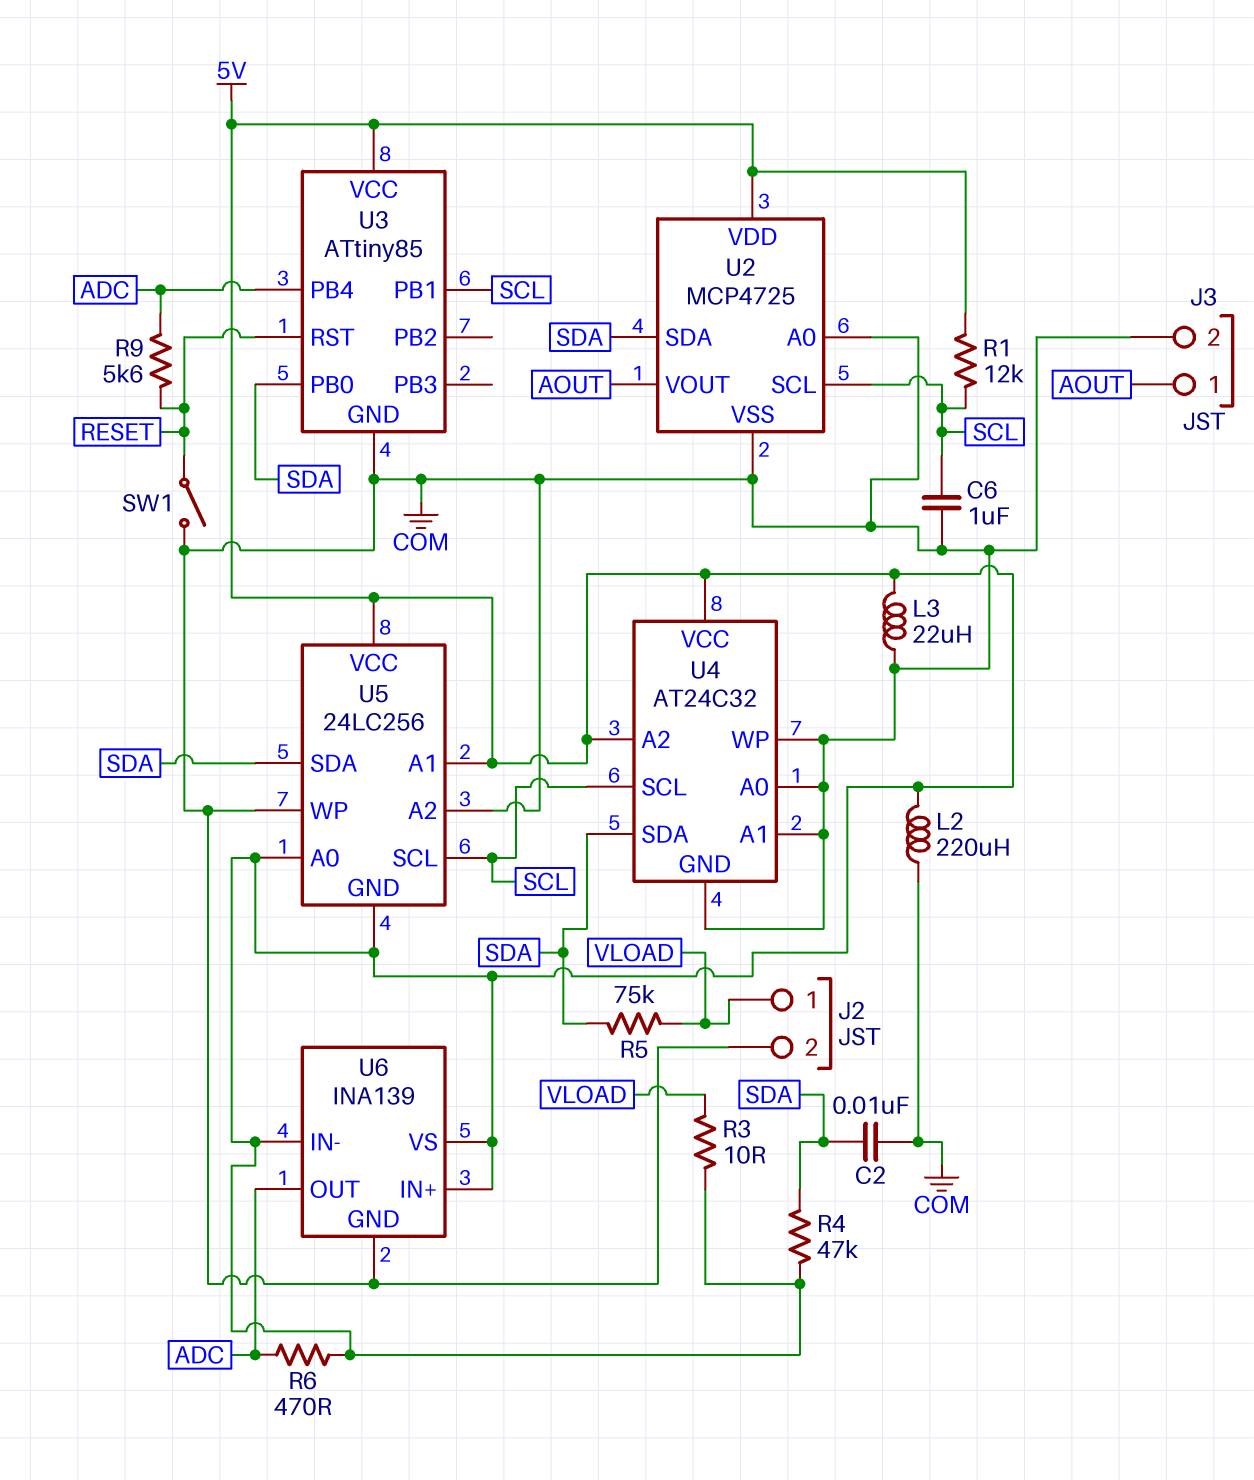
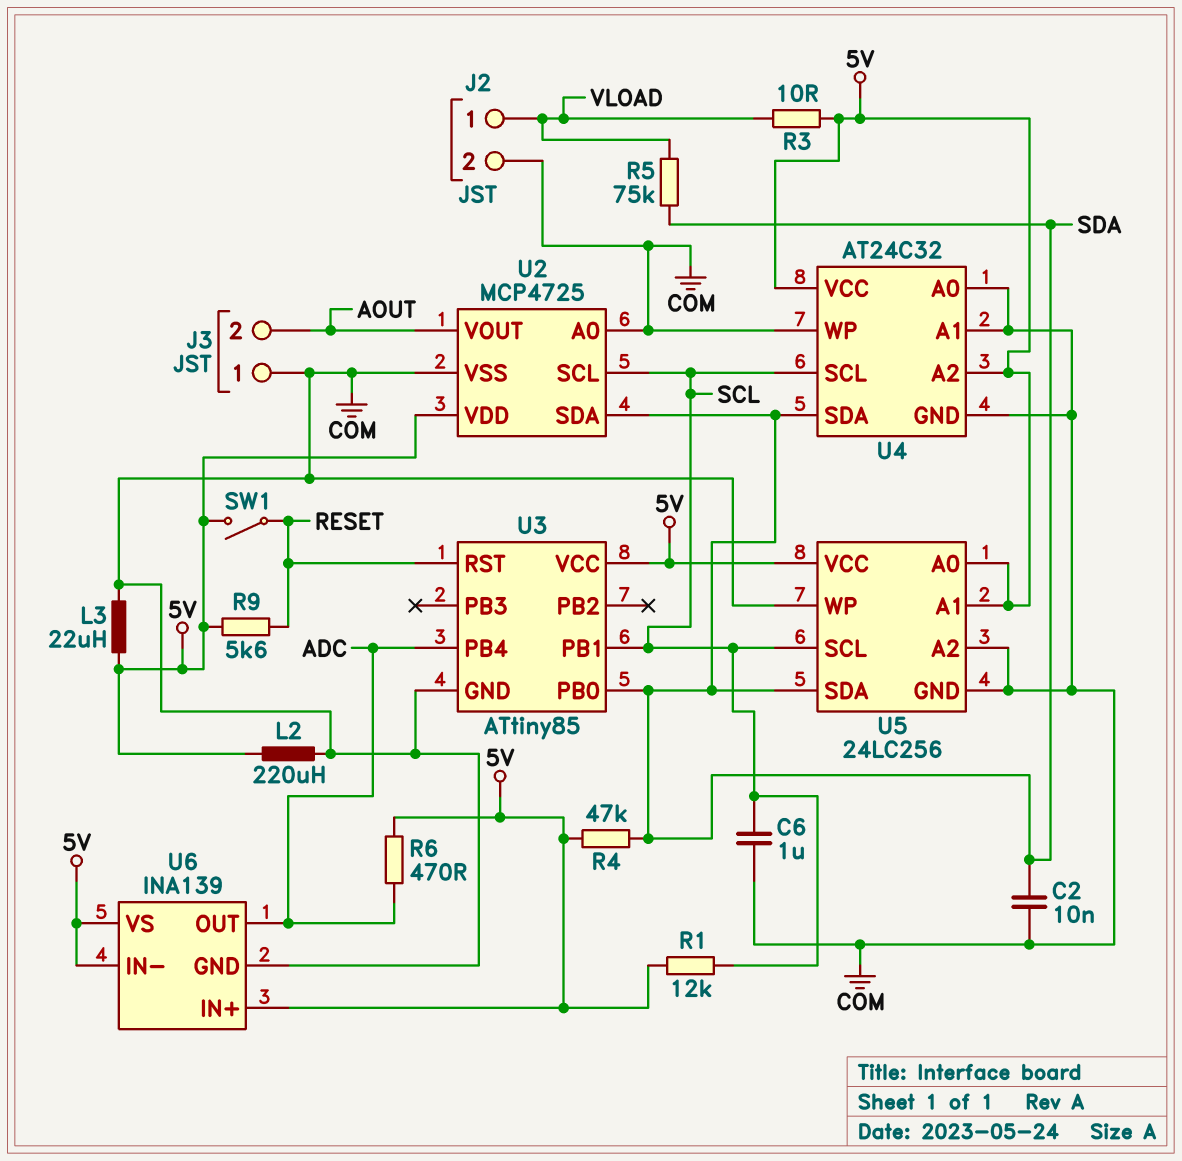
J3 pin 1: AOUT -> COM
J3 pin 2: COM -> AOUT
R9: 5.6k (ADC, RESET) -> 5.6k (5V, RESET)
SW1: switch (COM, RESET) -> switch (5V, RESET)
U5 pin GND: 5V -> COM

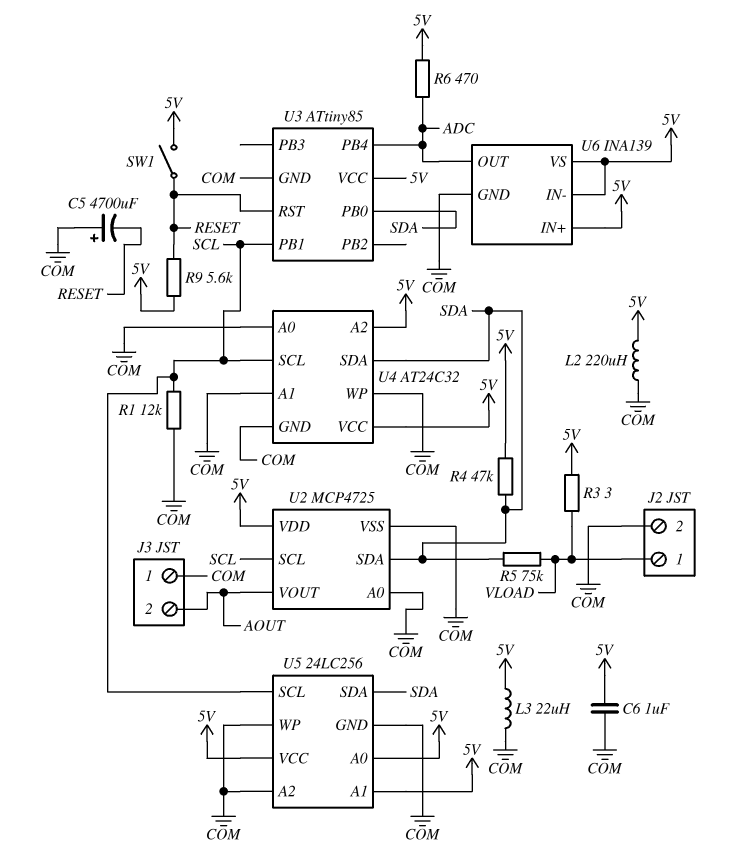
C2: 10nF (COM, SDA) -> none
C5: none -> 4700uF (plus COM, minus RESET)
C6: 1uF (COM, SCL) -> 1uF (5V, COM)
R1: 12k (5V, SCL) -> 12k (COM, SCL)
R3: 10 (5V, VLOAD) -> 3 (5V, VLOAD)

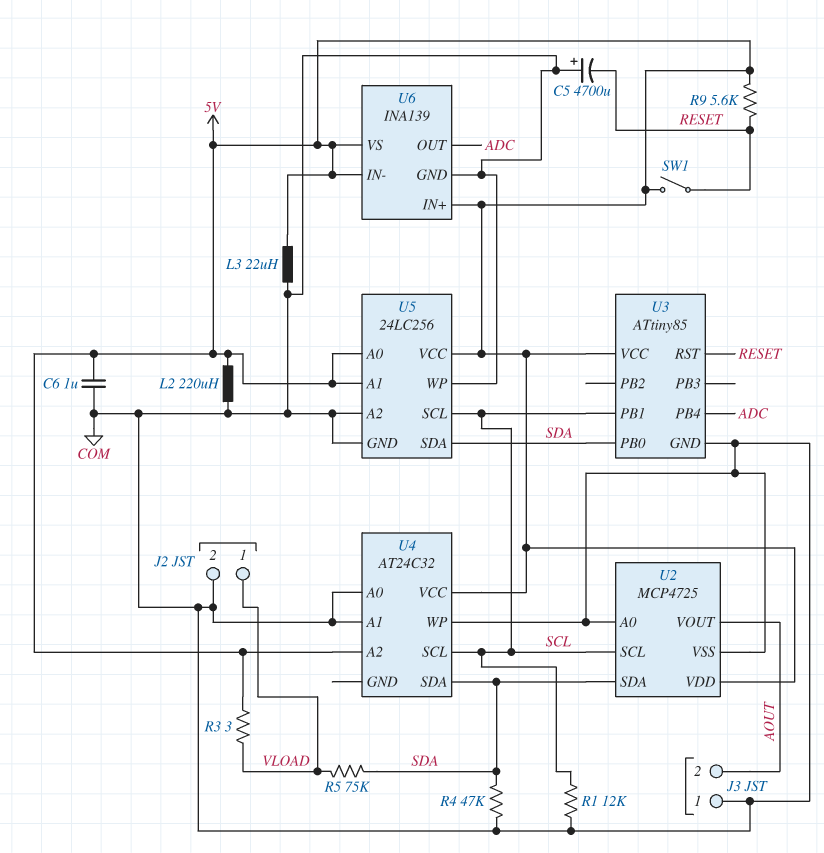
R4: 47k (5V, SDA) -> 47k (COM, SDA)
R6: 470 (5V, ADC) -> none
U4 pin GND: COM -> none

